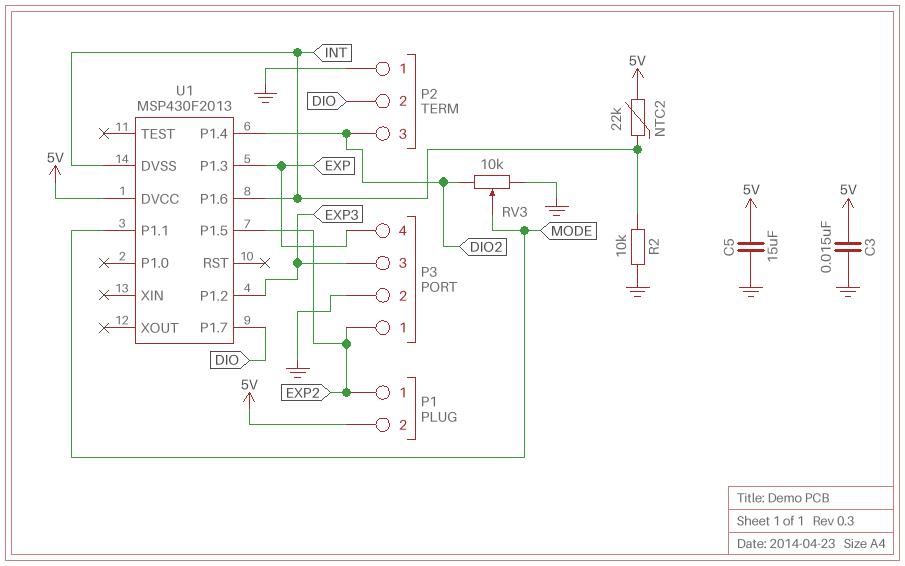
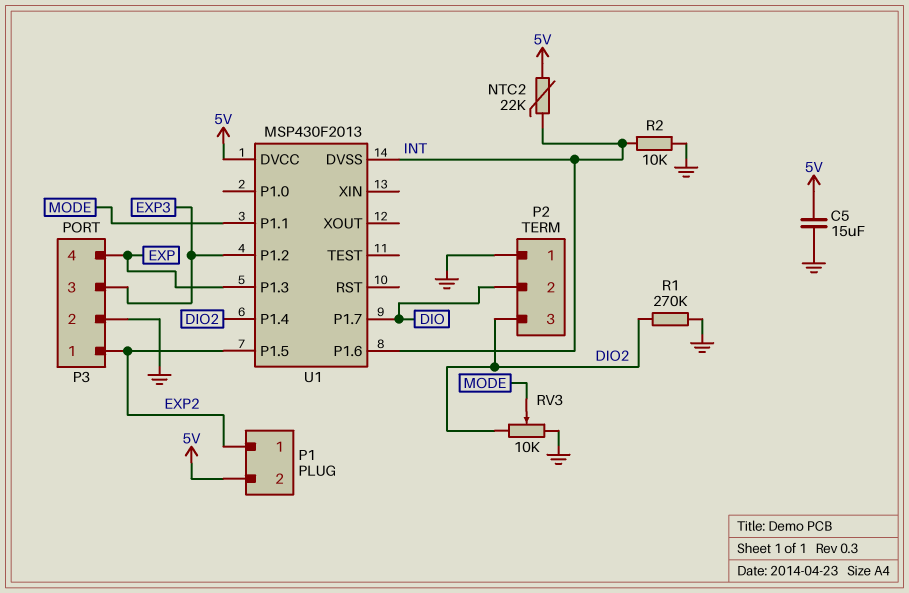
C3: 15nF (5V, GND) -> none
R1: none -> 270k (DIO2, GND)

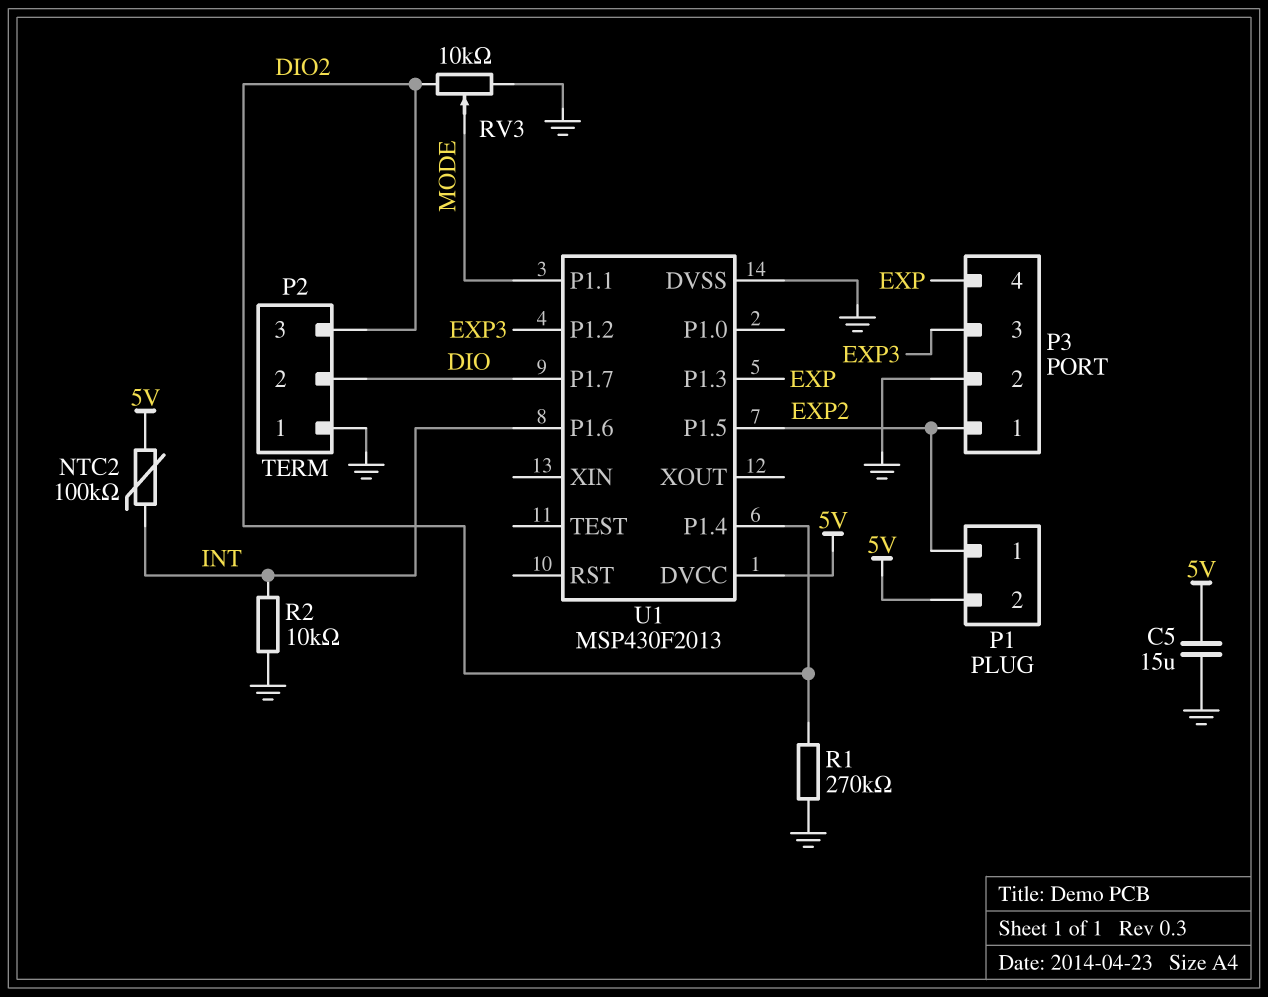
NTC2: 22k (5V, INT) -> 100k (5V, INT)
U1 pin DVSS: INT -> GND

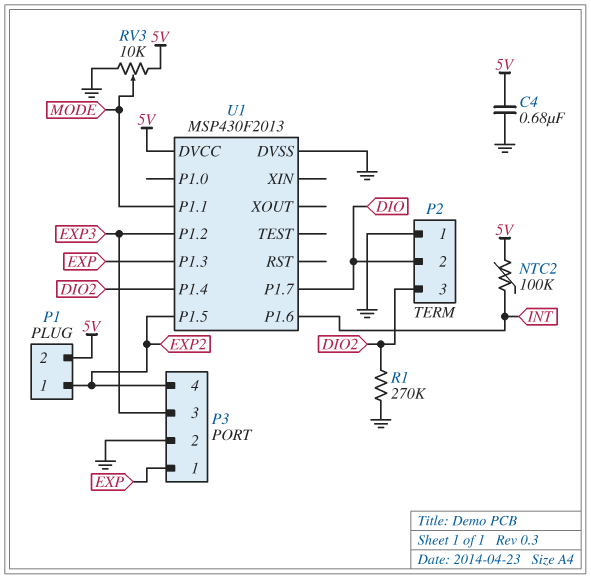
C4: none -> 680nF (5V, GND)
C5: 15uF (5V, GND) -> none
P3 pin 1: EXP2 -> EXP
P3 pin 4: EXP -> EXP2
R2: 10k (GND, INT) -> none
RV3: 10k (DIO2, GND, wiper MODE) -> 10k (5V, GND, wiper MODE)

